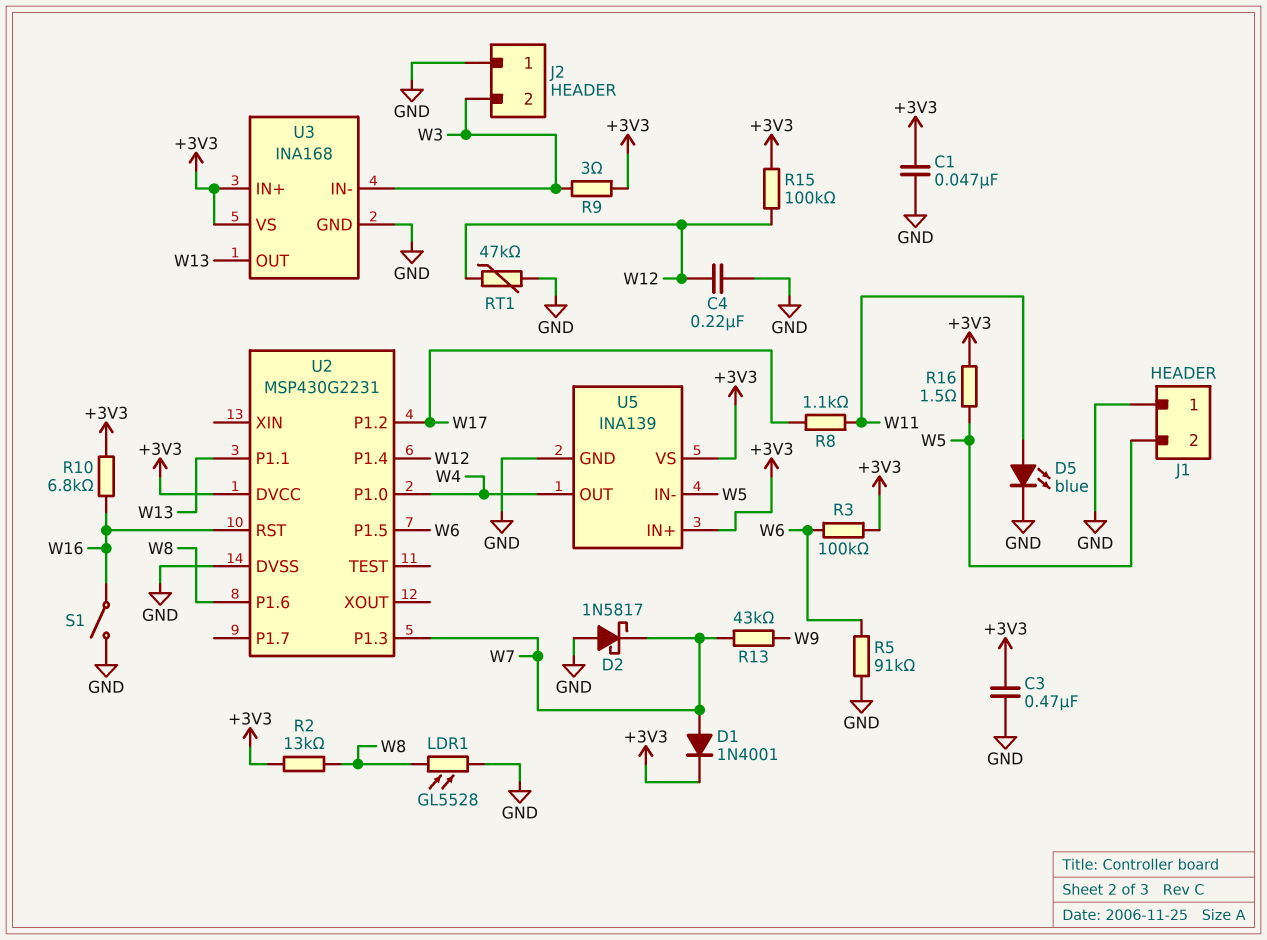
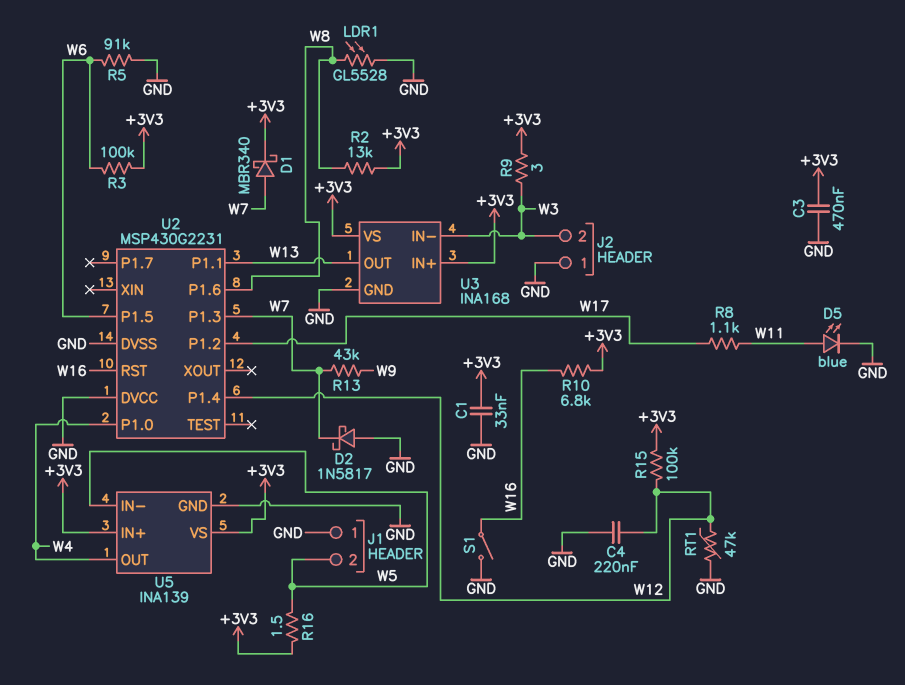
C1: 47nF (+3V3, GND) -> 33nF (+3V3, GND)
D1: diode 1N4001 (A W7, K +3V3) -> schottky MBR340 (A W7, K +3V3)
U2 pin DVCC: +3V3 -> GND

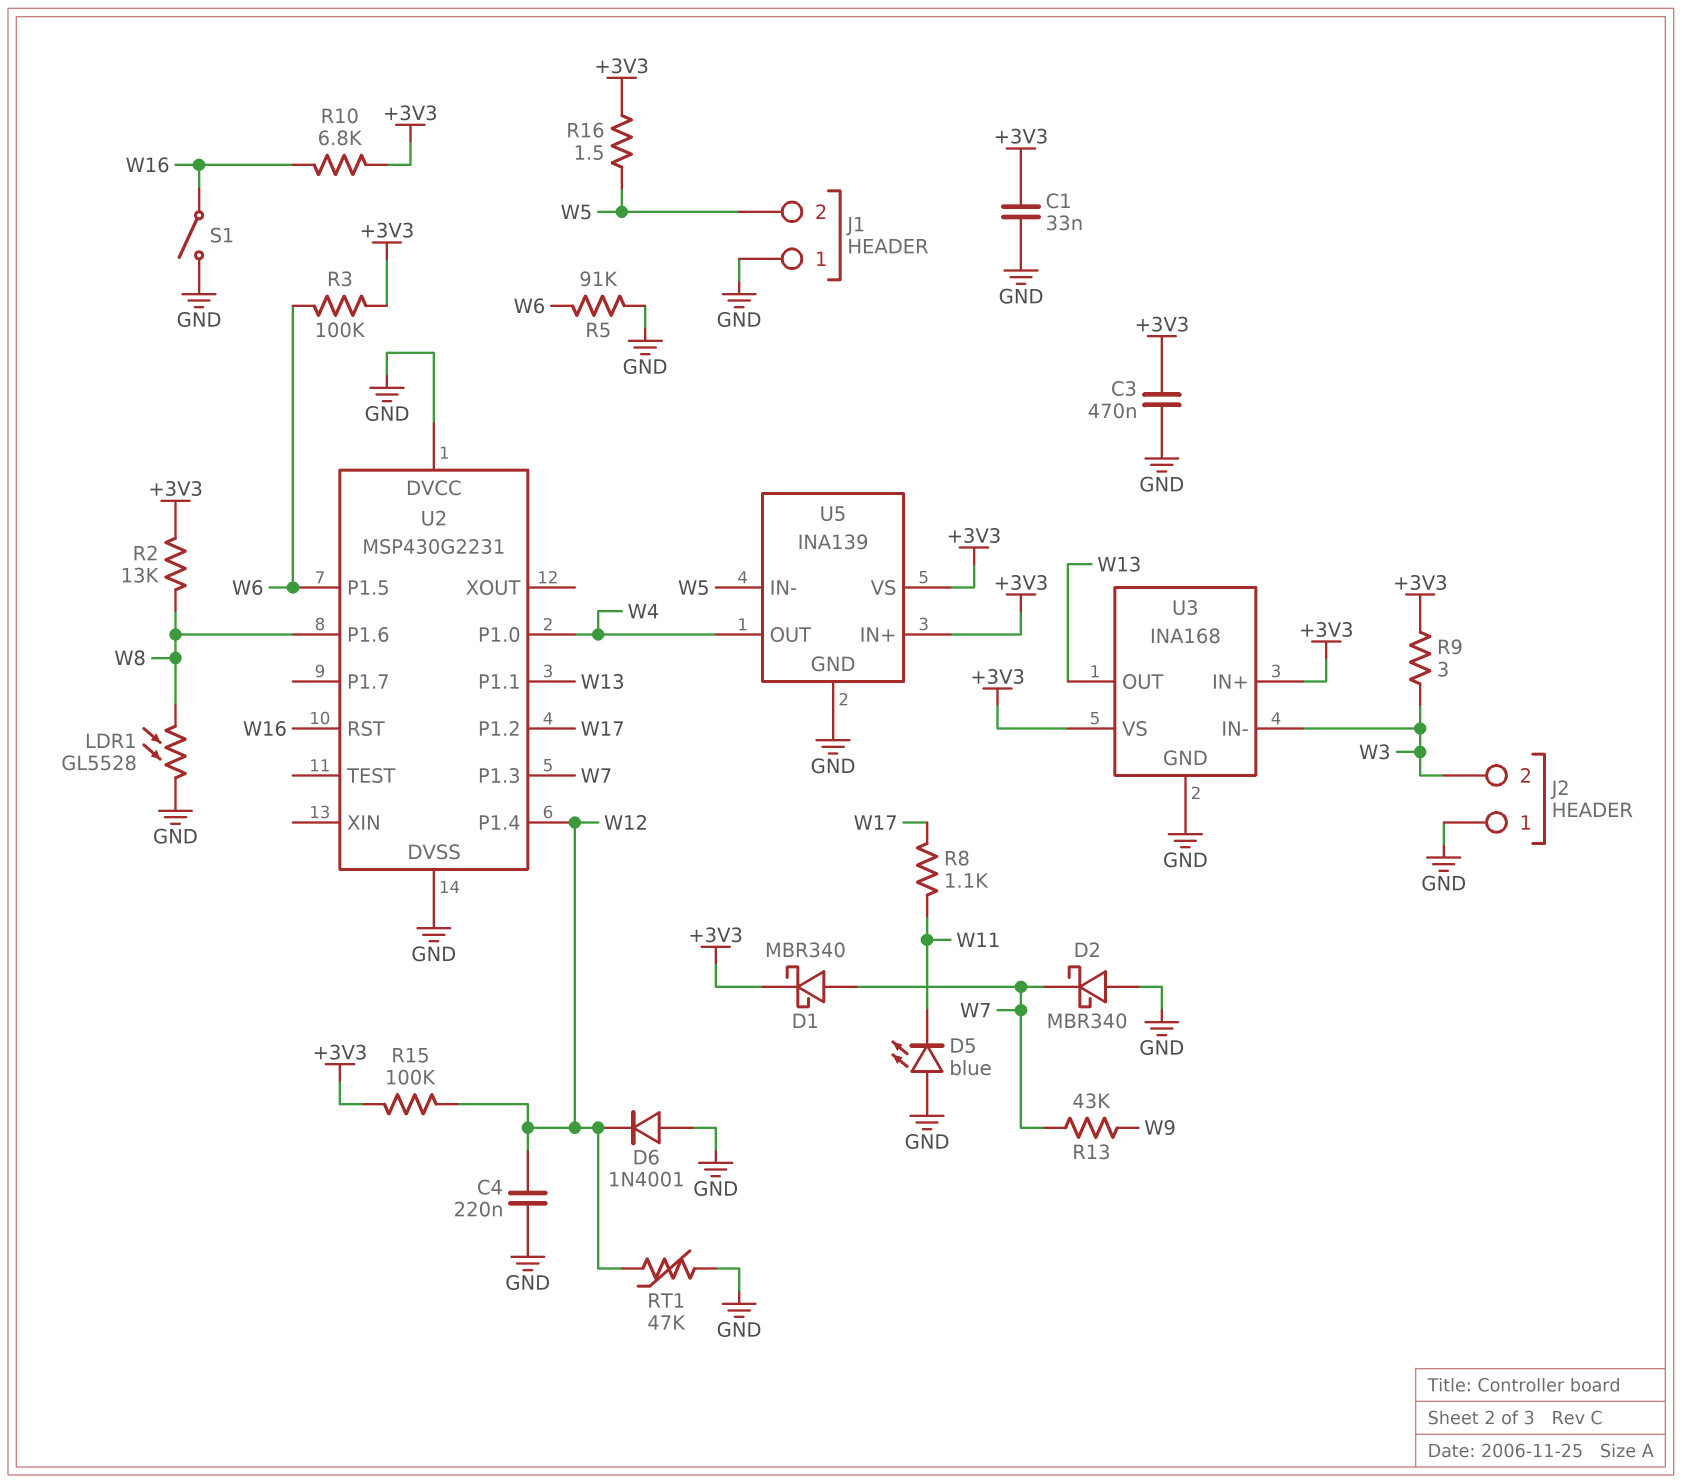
D2: schottky 1N5817 (A GND, K W7) -> schottky MBR340 (A GND, K W7)
D5: LED blue (A W11, K GND) -> LED blue (A GND, K W11)
D6: none -> diode 1N4001 (A GND, K W12)

